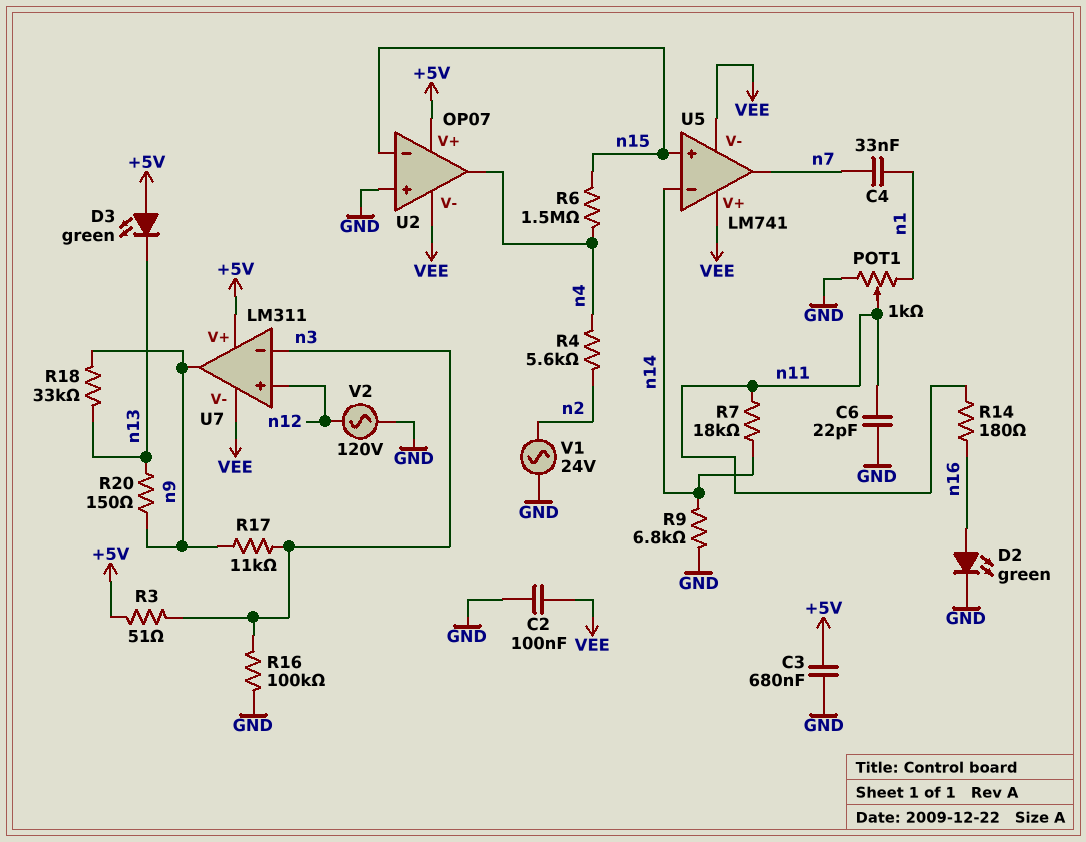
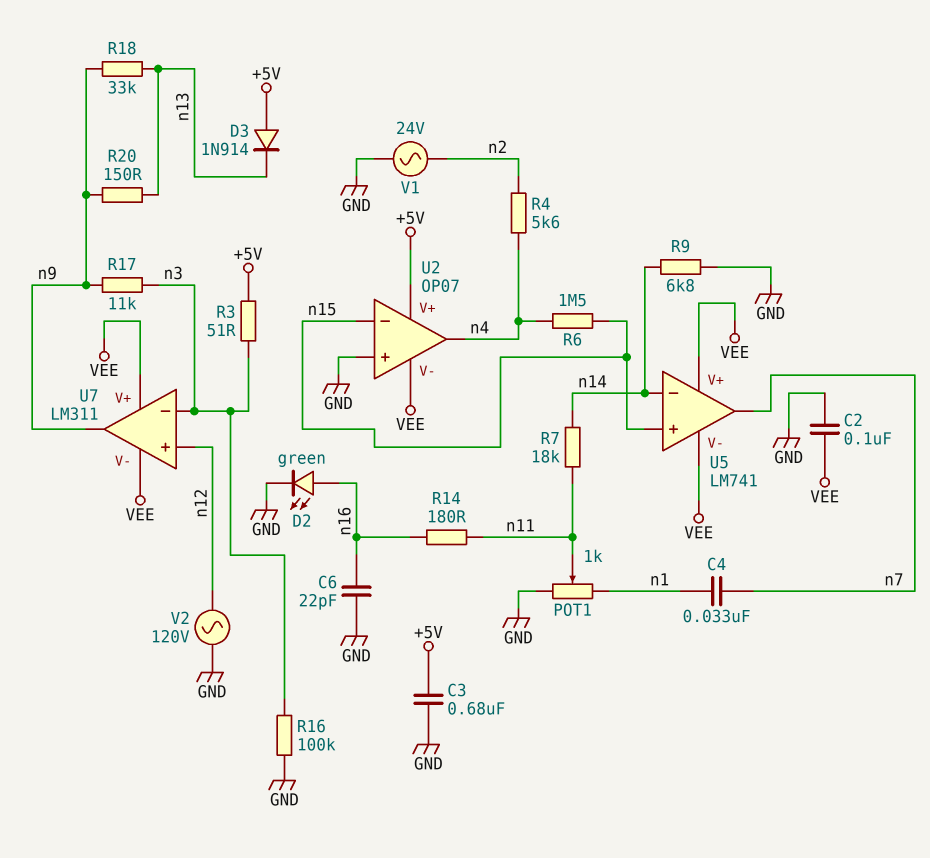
C6: 22pF (GND, n11) -> 22pF (GND, n16)
D3: LED green (A +5V, K n13) -> diode 1N914 (A +5V, K n13)
U7 pin V+: +5V -> VEE

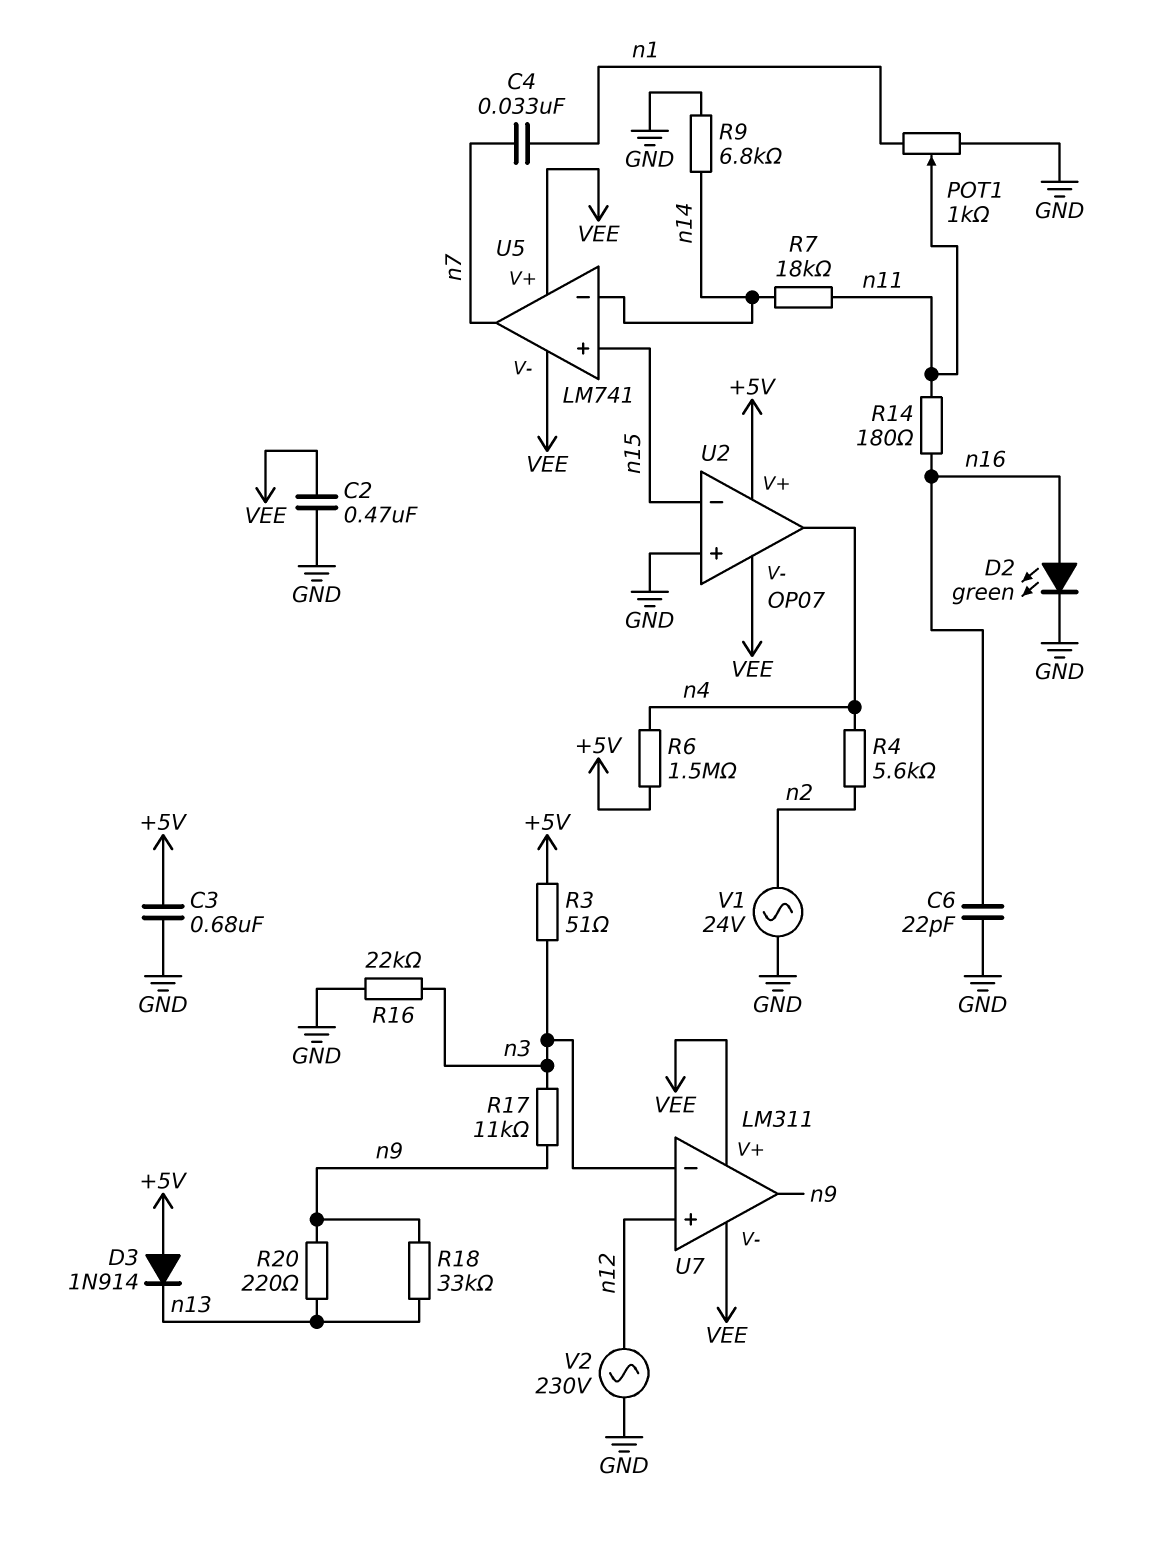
C2: 100nF (GND, VEE) -> 470nF (GND, VEE)
R6: 1.5M (n4, n15) -> 1.5M (+5V, n4)
R16: 100k (GND, n3) -> 22k (GND, n3)
R20: 150 (n9, n13) -> 220 (n9, n13)
V2: AC 120V (GND, n12) -> AC 230V (GND, n12)

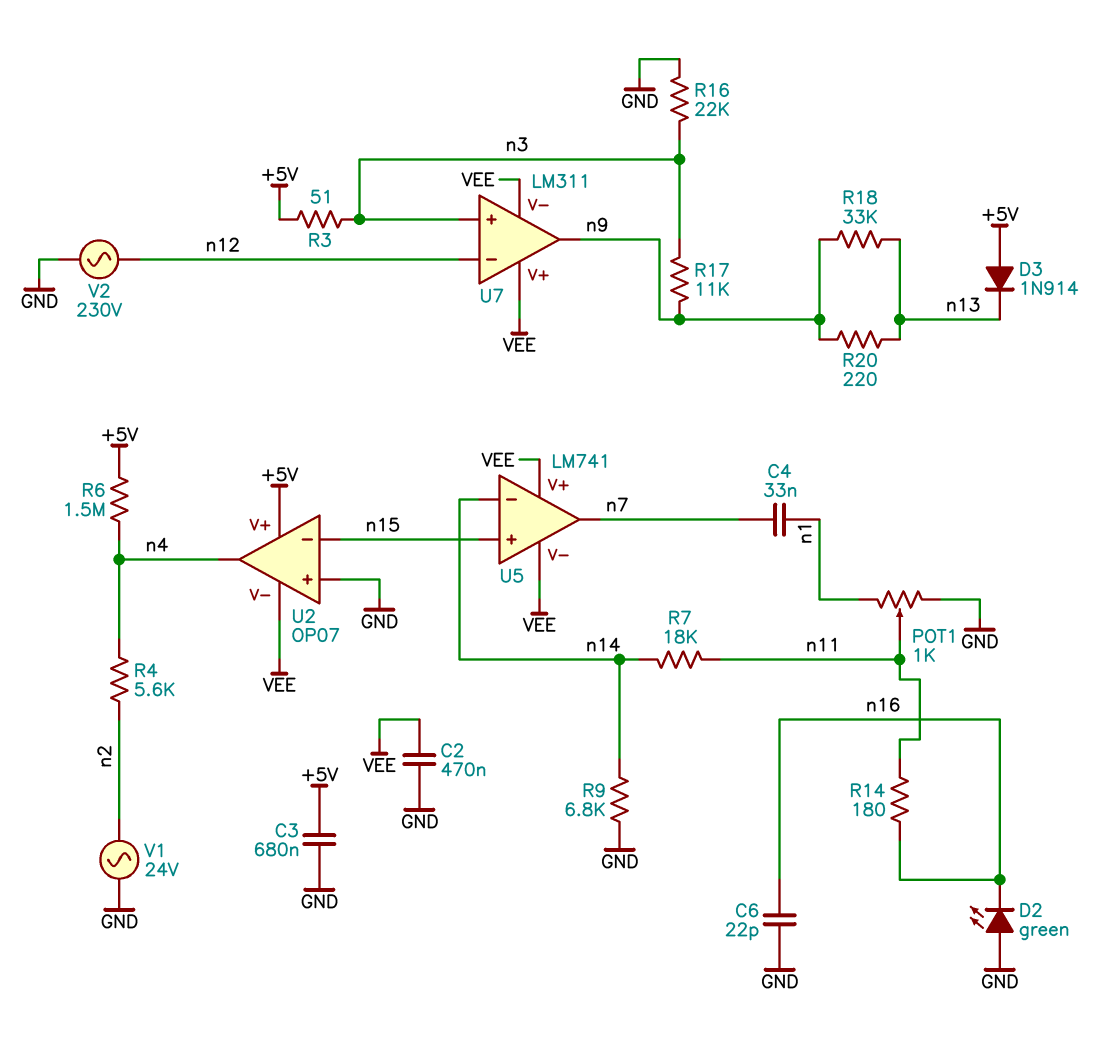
D2: LED green (A n16, K GND) -> LED green (A GND, K n16)
U7 pin in+: n12 -> n3
U7 pin in-: n3 -> n12

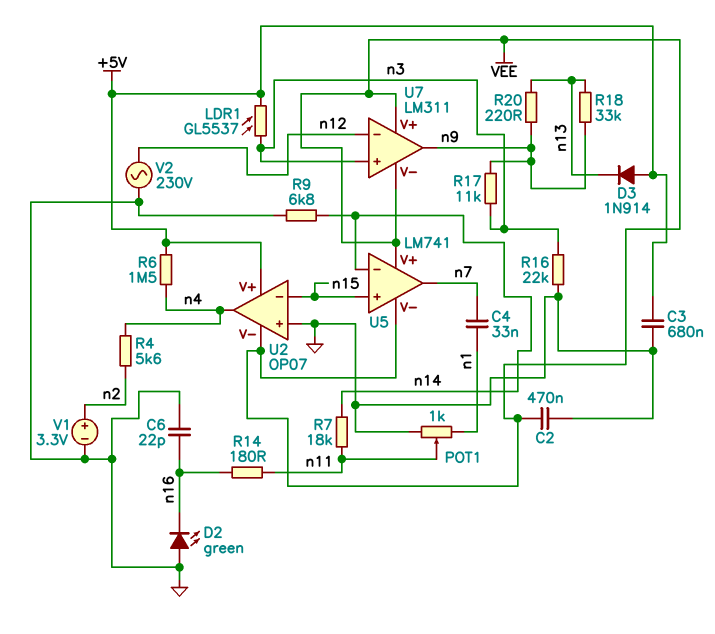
LDR1: none -> GL5537 (+5V, n3)
R3: 51 (+5V, n3) -> none
V1: AC 24V (GND, n2) -> 3.3V (plus n2, minus GND)

